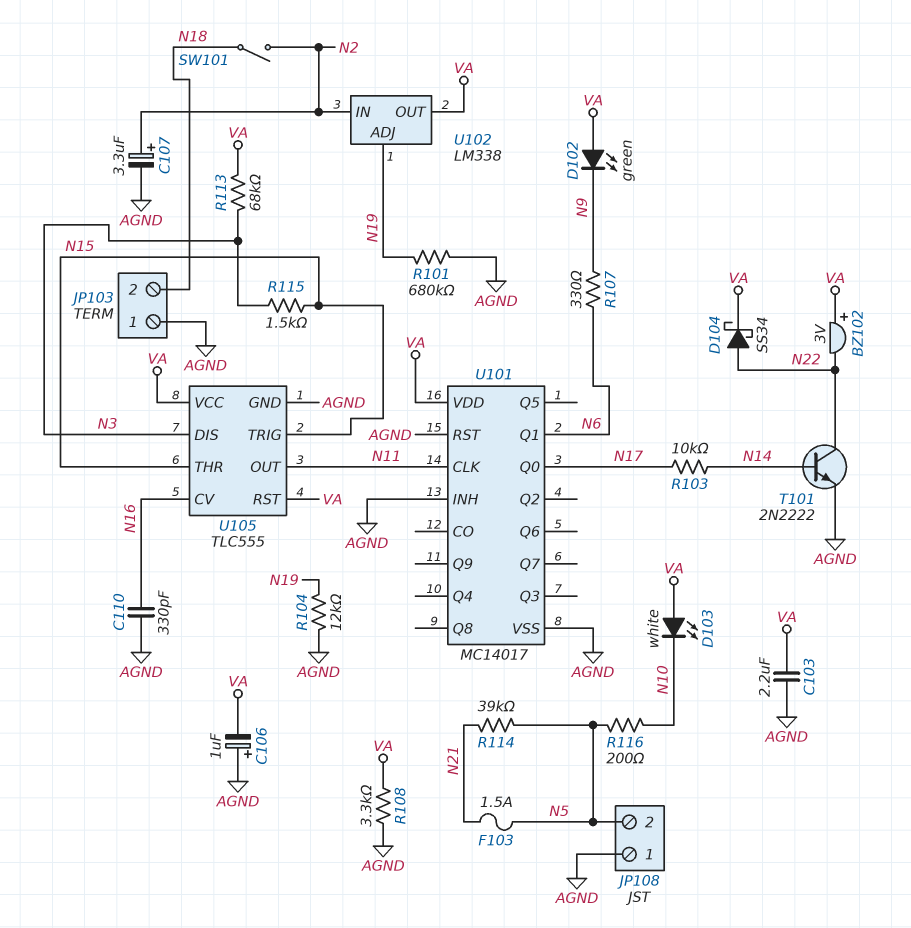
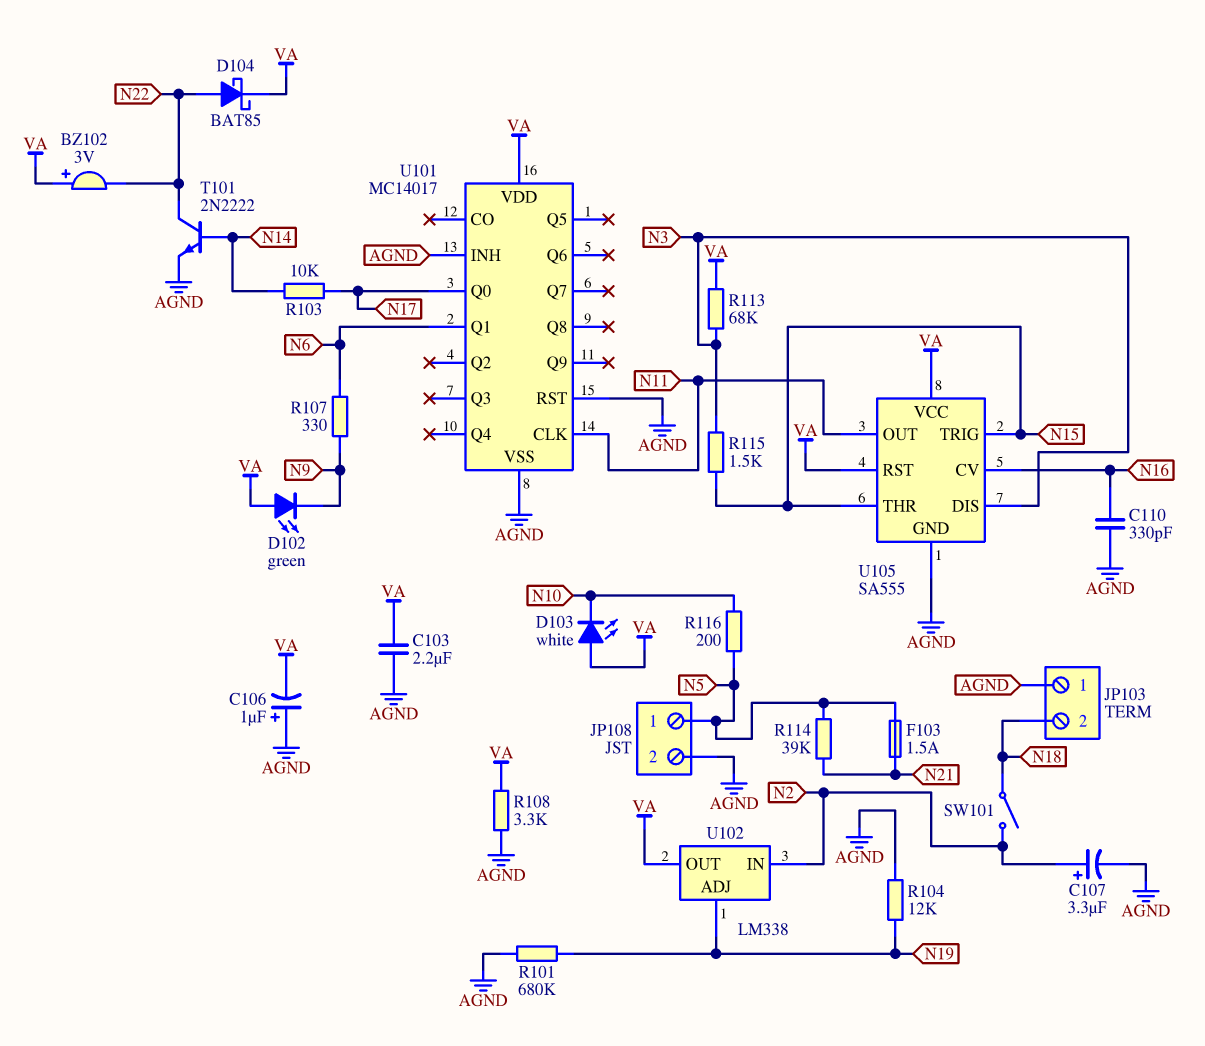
D104: schottky SS34 (A N22, K VA) -> schottky BAT85 (A N22, K VA)
JP108 pin 1: AGND -> N5
JP108 pin 2: N5 -> AGND
U105: TLC555 -> SA555

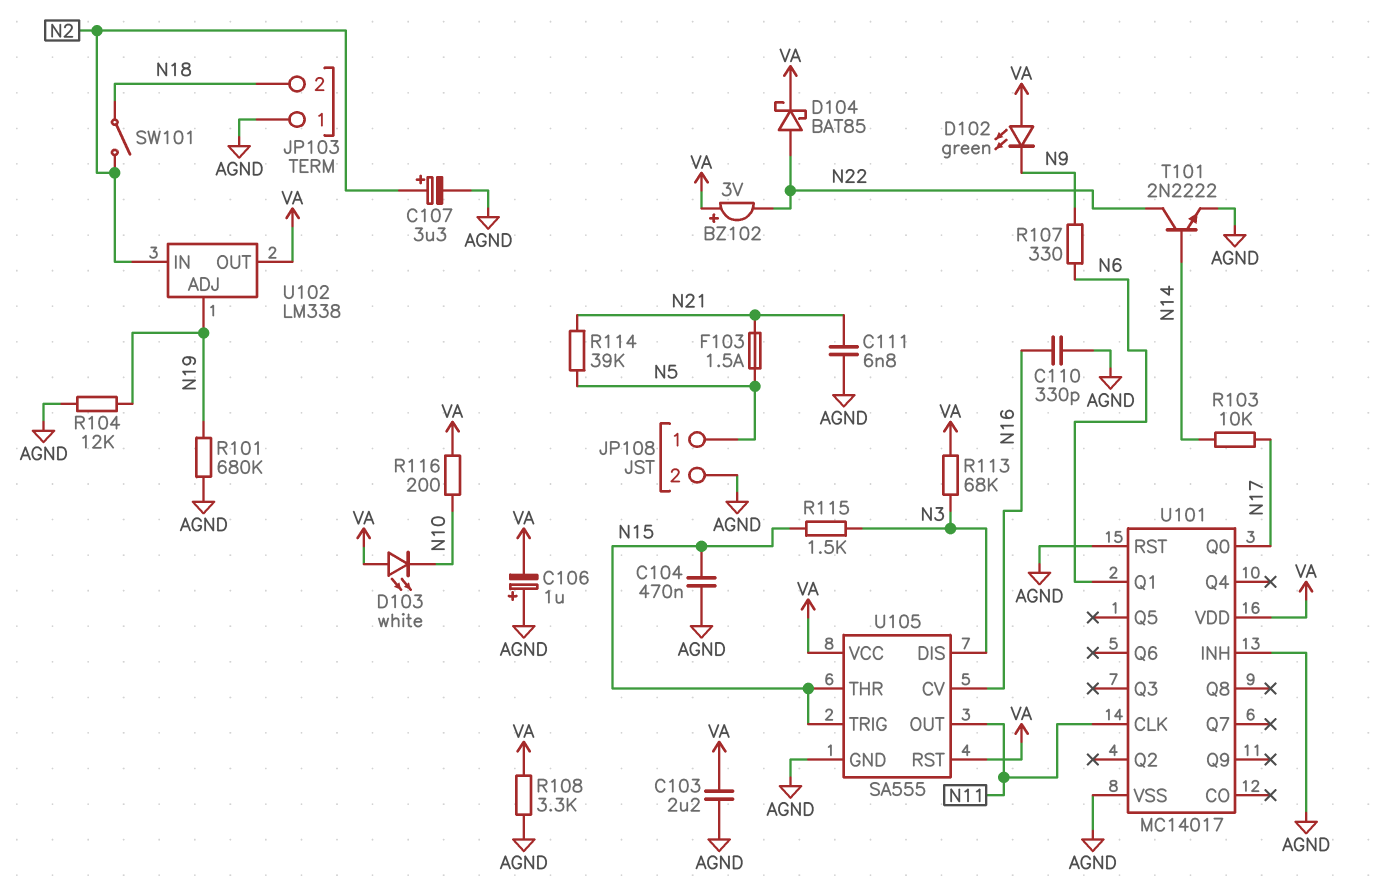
C104: none -> 470nF (AGND, N15)
C111: none -> 6.8nF (AGND, N21)
R116: 200 (N5, N10) -> 200 (N10, VA)

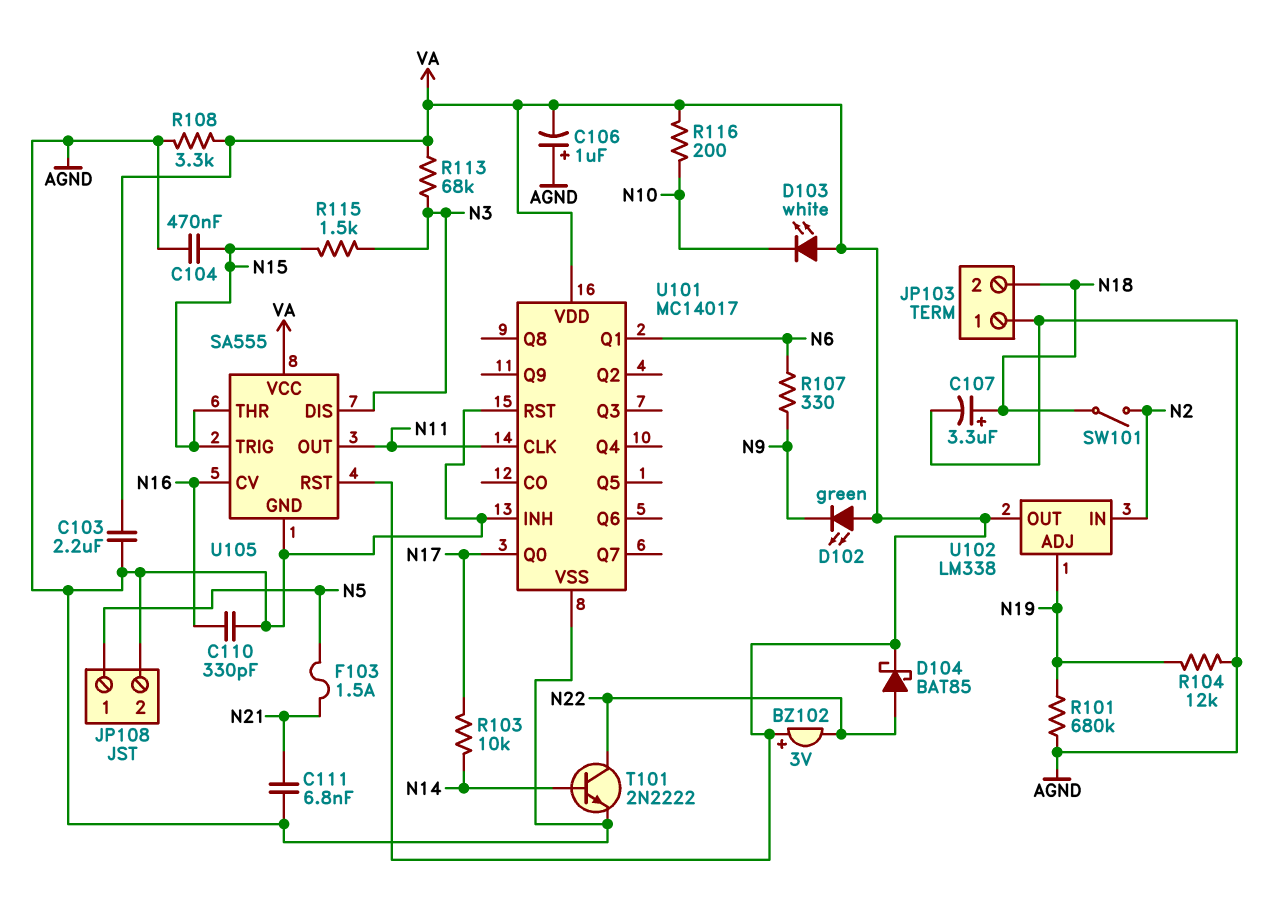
C107: 3.3uF (plus N2, minus AGND) -> 3.3uF (plus N18, minus AGND)
R114: 39k (N5, N21) -> none

